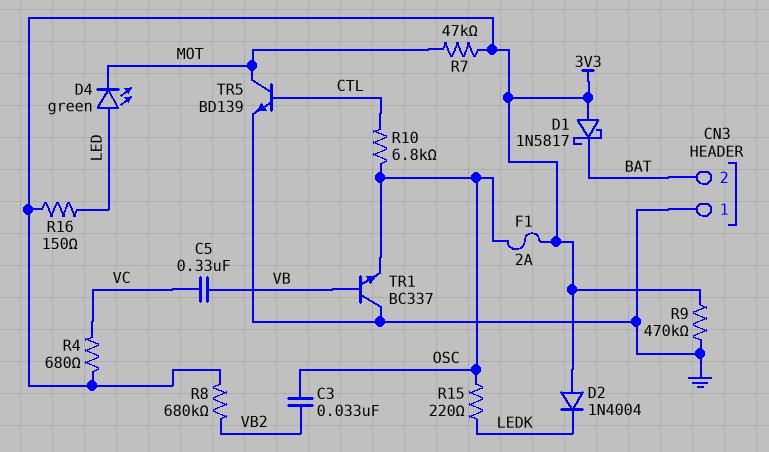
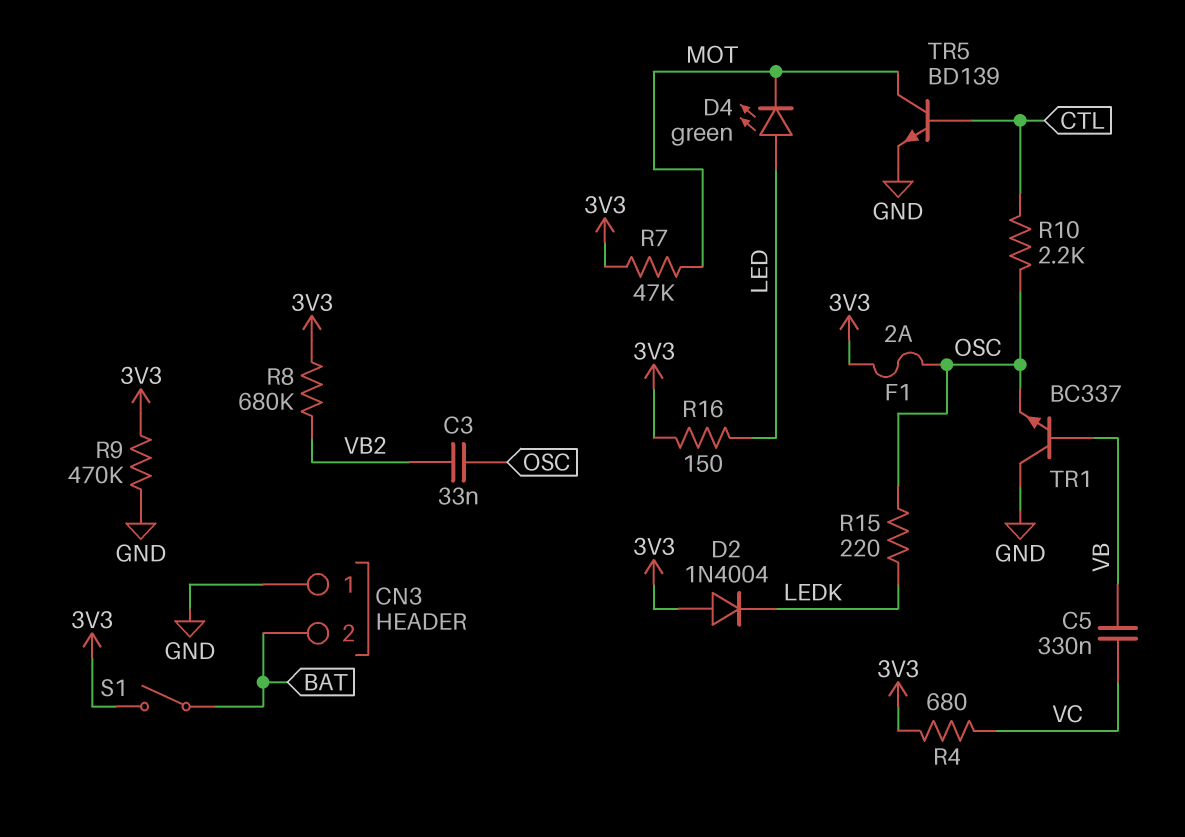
D1: schottky 1N5817 (A 3V3, K BAT) -> none
R10: 6.8k (CTL, OSC) -> 2.2k (CTL, OSC)
S1: none -> switch (3V3, BAT)

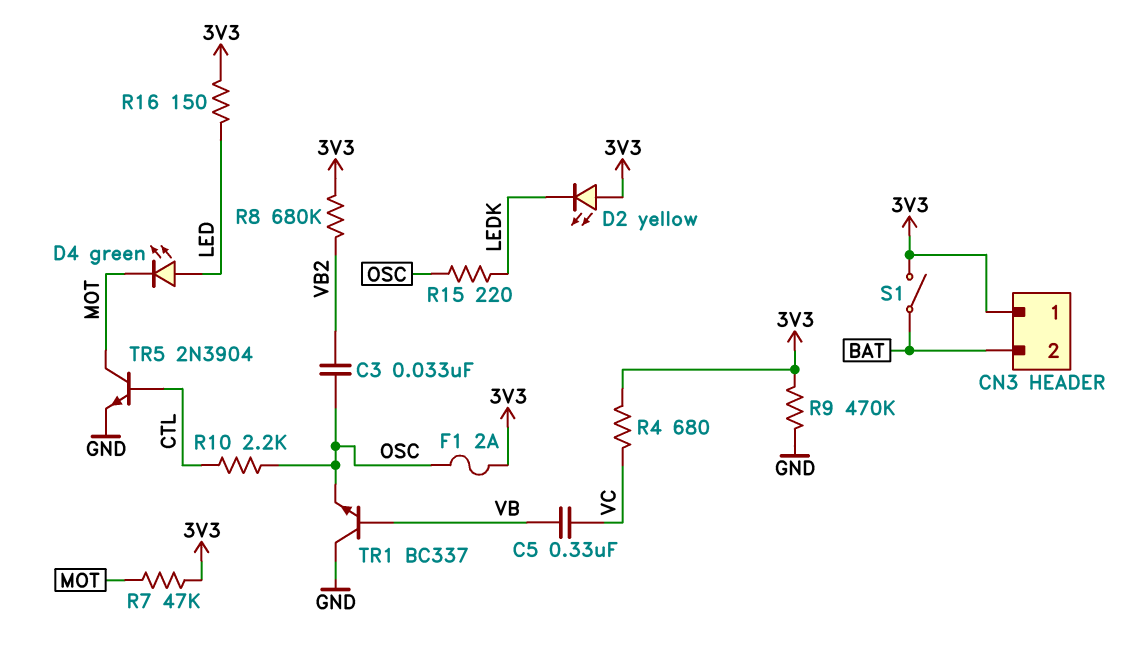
CN3 pin 1: GND -> 3V3
D2: diode 1N4004 (A 3V3, K LEDK) -> LED yellow (A 3V3, K LEDK)
TR5: NPN BD139 (B CTL, C MOT, E GND) -> NPN 2N3904 (B CTL, C MOT, E GND)

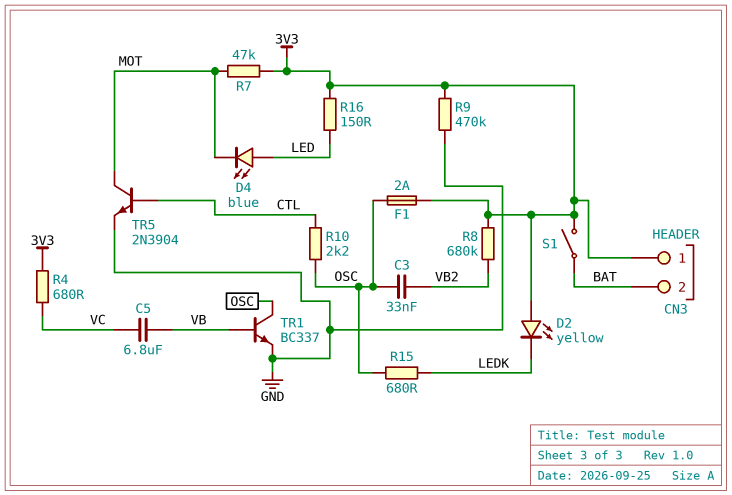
C5: 330nF (VB, VC) -> 6.8uF (VB, VC)
D4: LED green (A LED, K MOT) -> LED blue (A LED, K MOT)
R15: 220 (LEDK, OSC) -> 680 (LEDK, OSC)
TR1: NPN BC337 (B VB, C GND, E OSC) -> NPN BC337 (B VB, C OSC, E GND)

